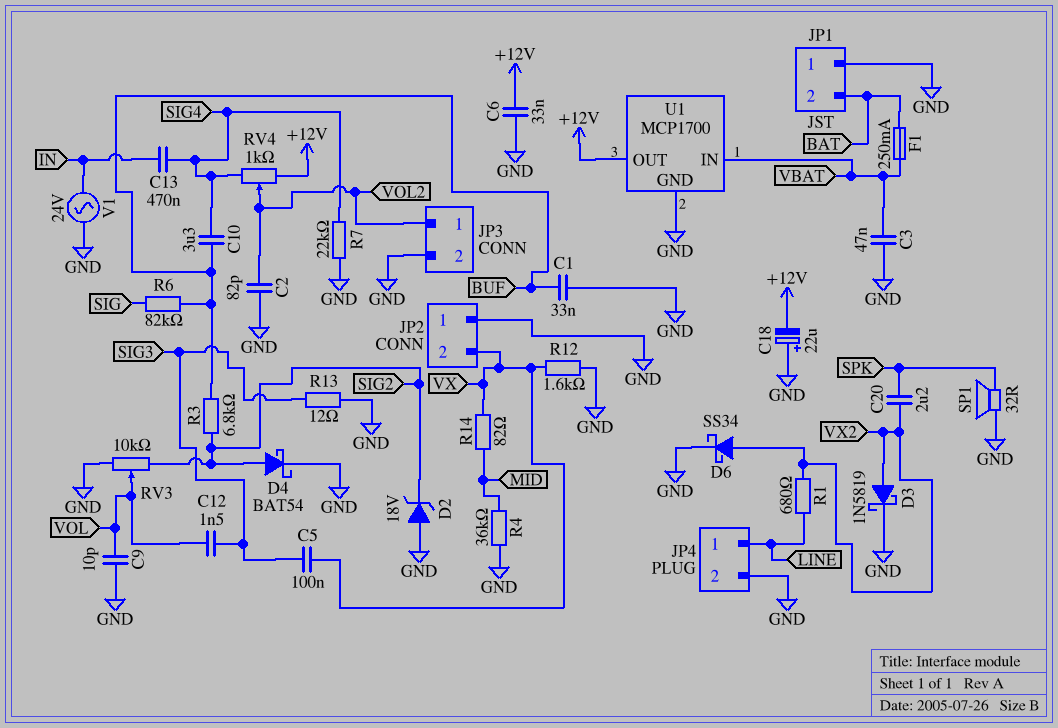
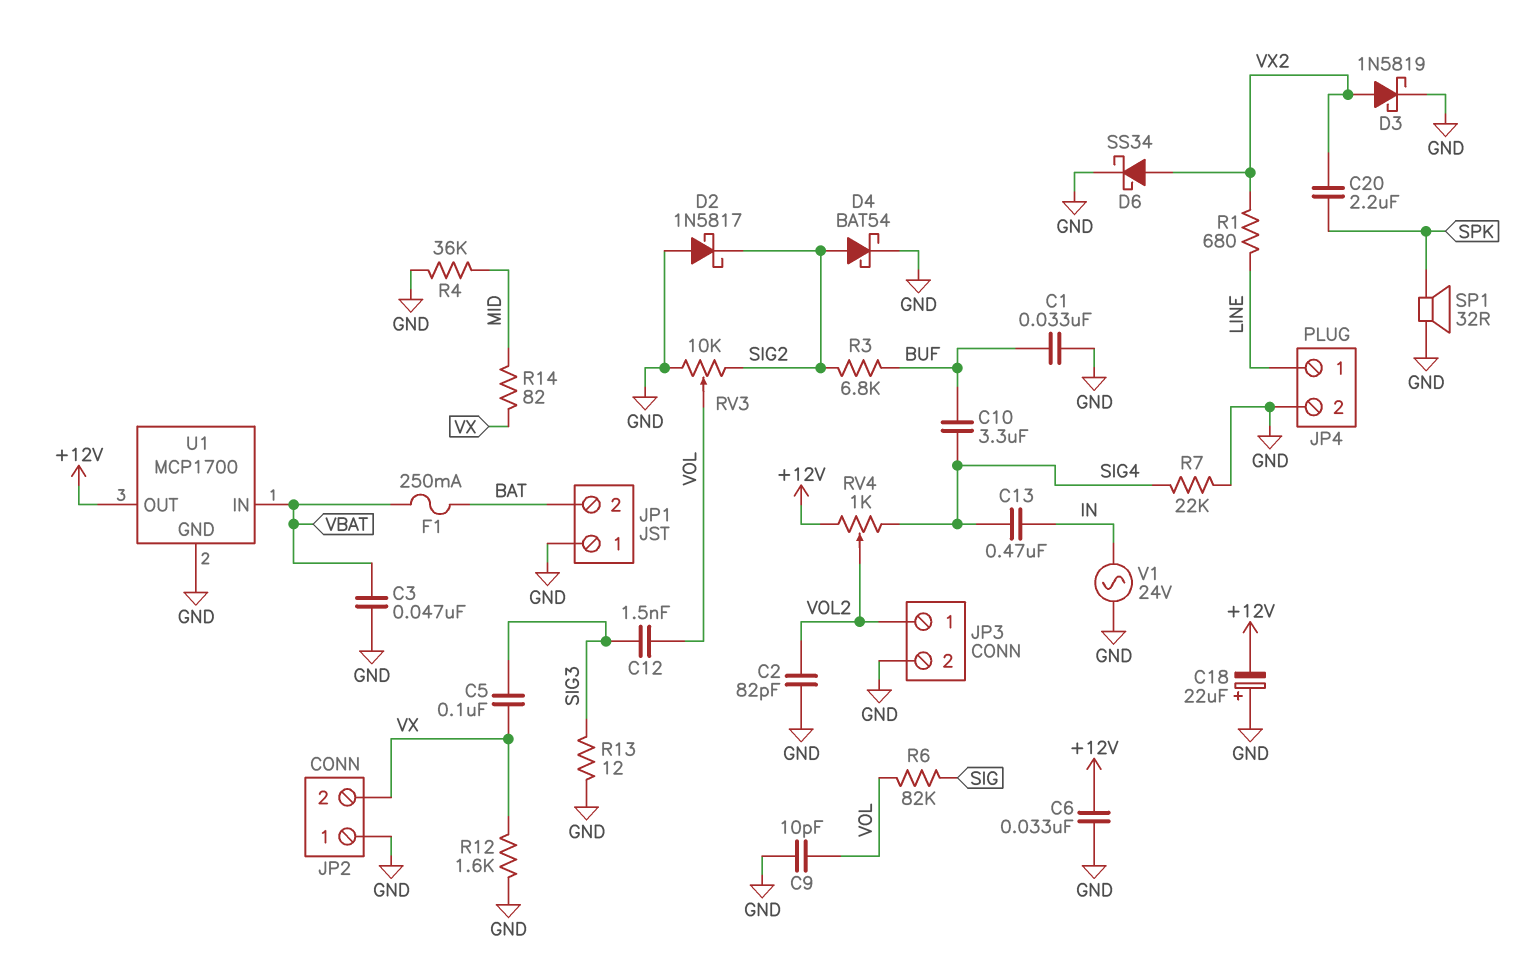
D2: zener 18V (A GND, K SIG2) -> schottky 1N5817 (A GND, K SIG2)
R6: 82k (BUF, SIG) -> 82k (SIG, VOL)

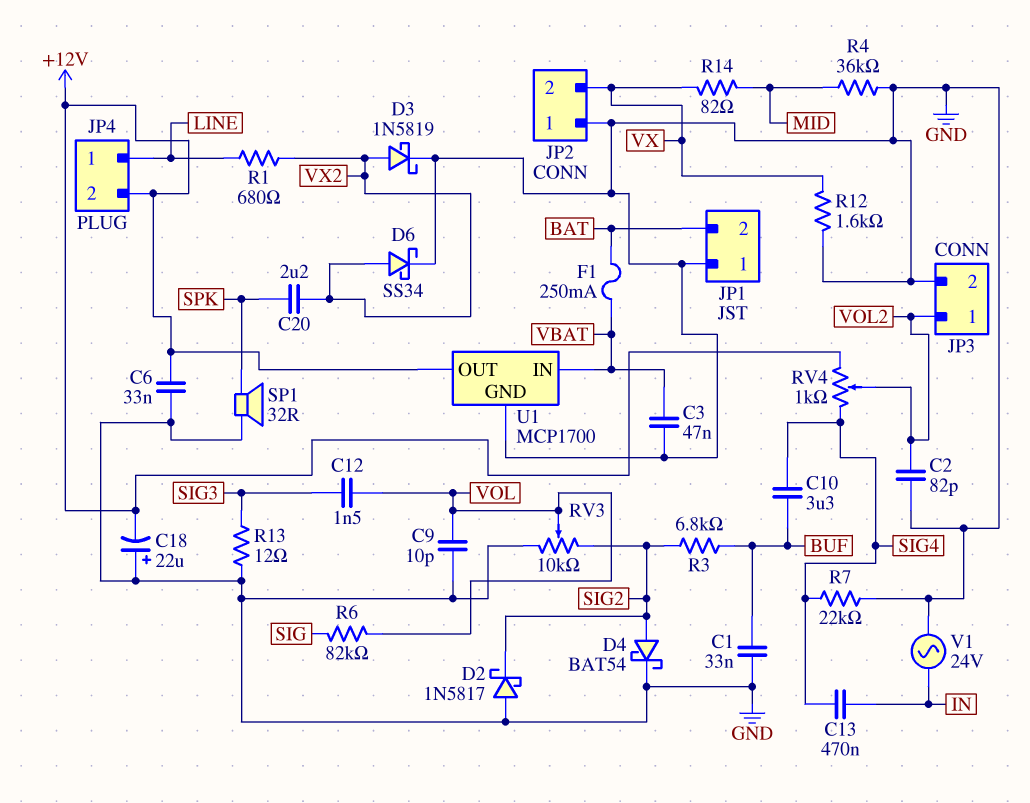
C5: 100nF (SIG3, VX) -> none
JP4 pin 2: GND -> +12V

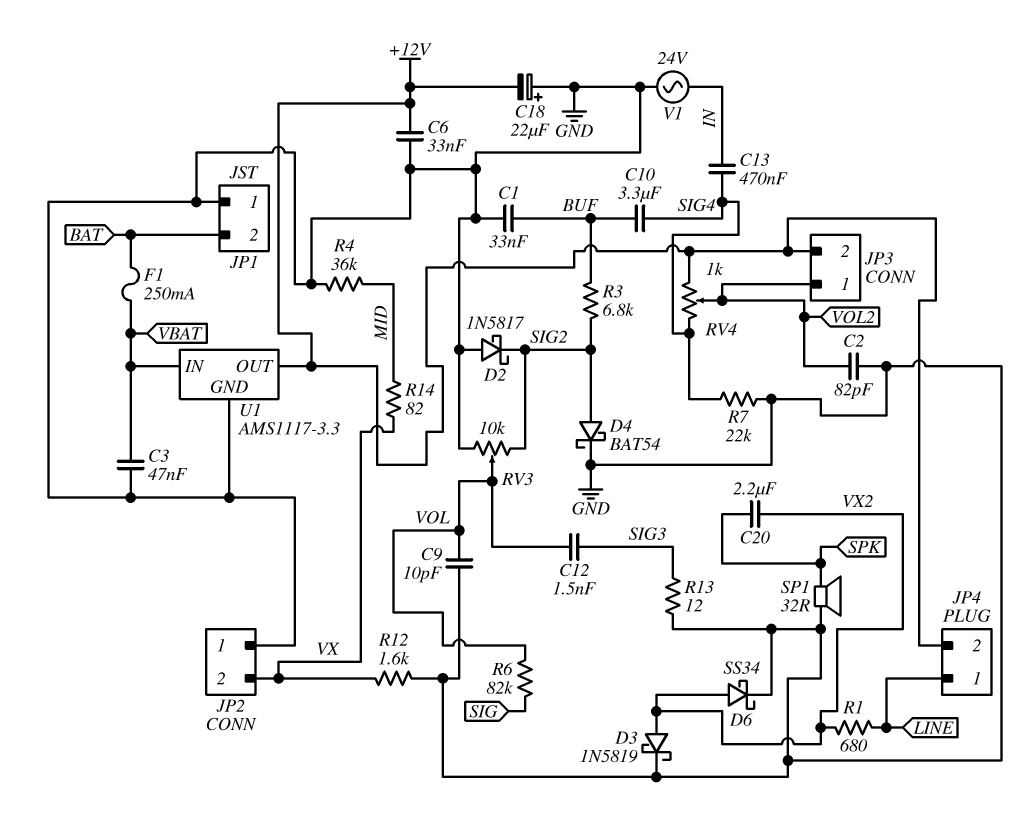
JP3 pin 2: GND -> +12V
U1: MCP1700 -> AMS1117-3.3

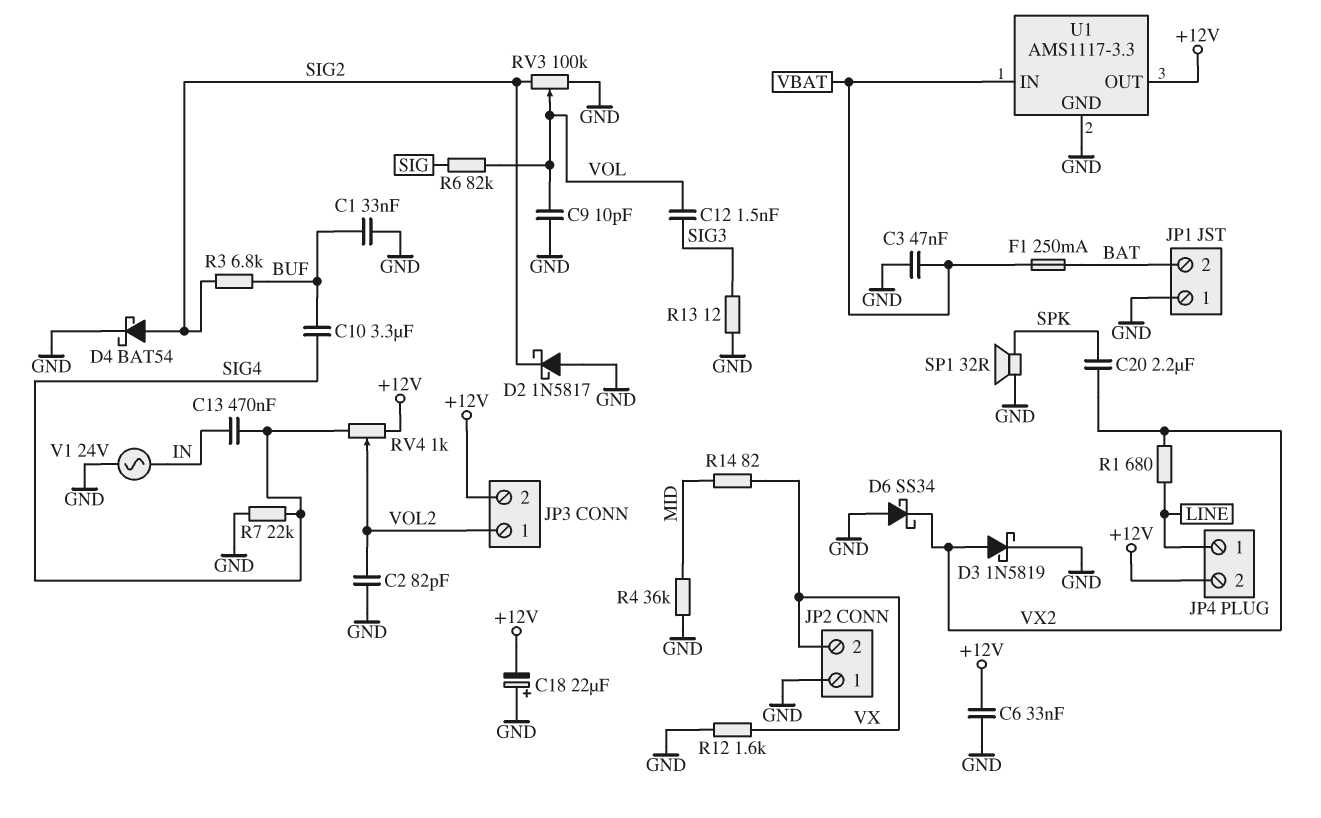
D6: schottky SS34 (A VX2, K GND) -> schottky SS34 (A GND, K VX2)
RV3: 10k (GND, SIG2, wiper VOL) -> 100k (GND, SIG2, wiper VOL)

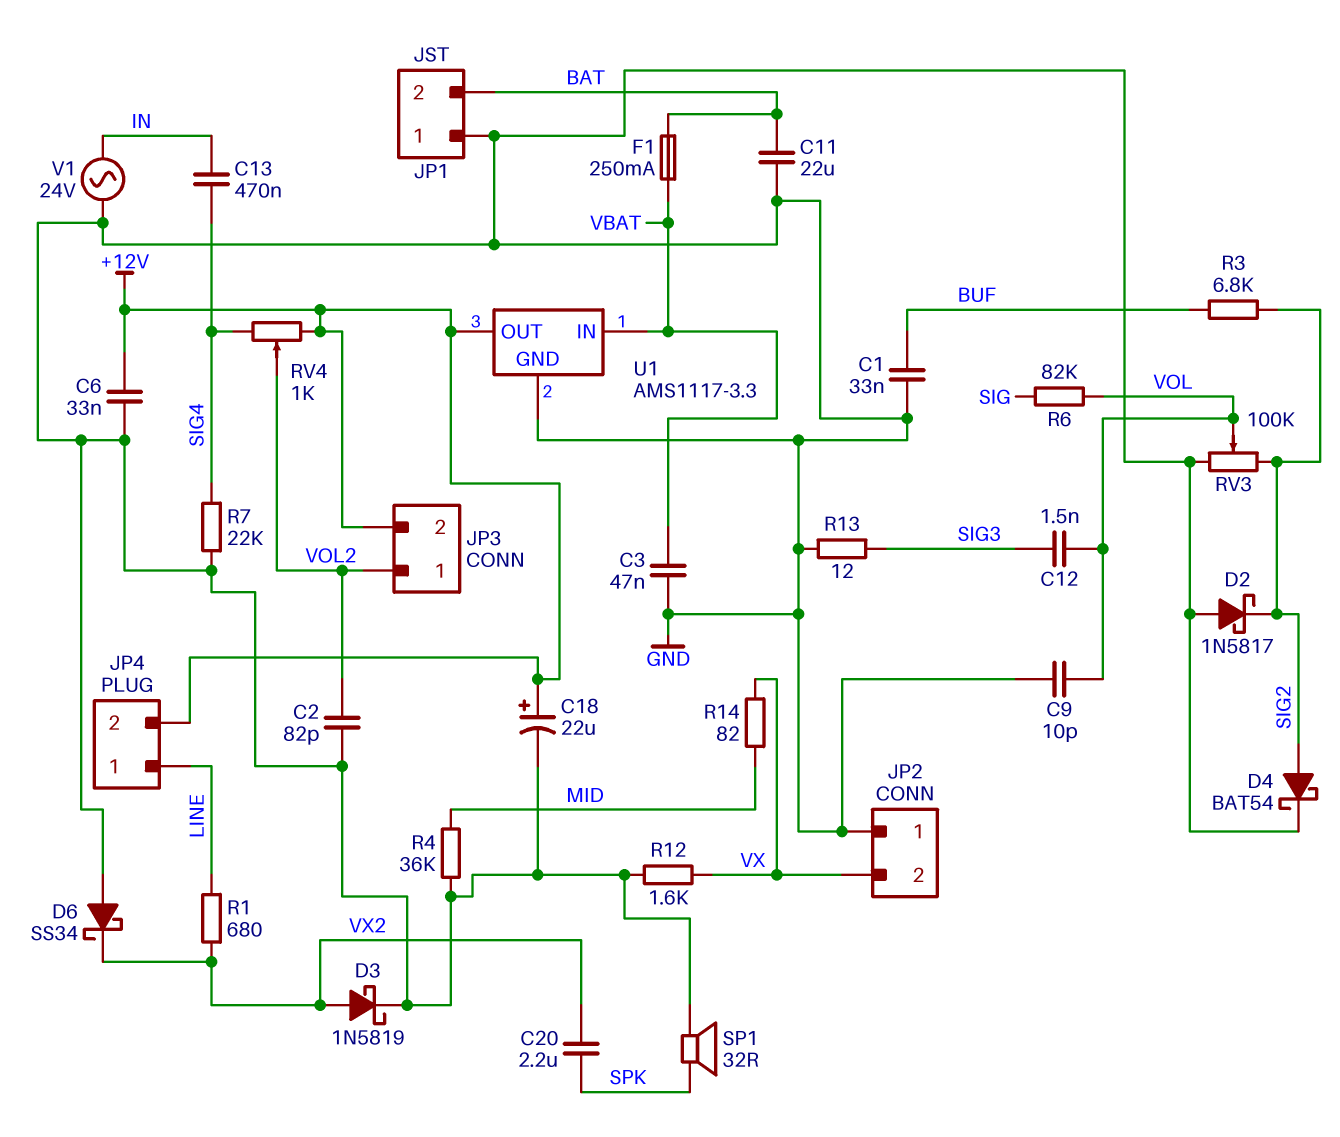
C10: 3.3uF (BUF, SIG4) -> none
C11: none -> 22uF (BAT, GND)
C18: 22uF (plus GND, minus +12V) -> 22uF (plus +12V, minus GND)

